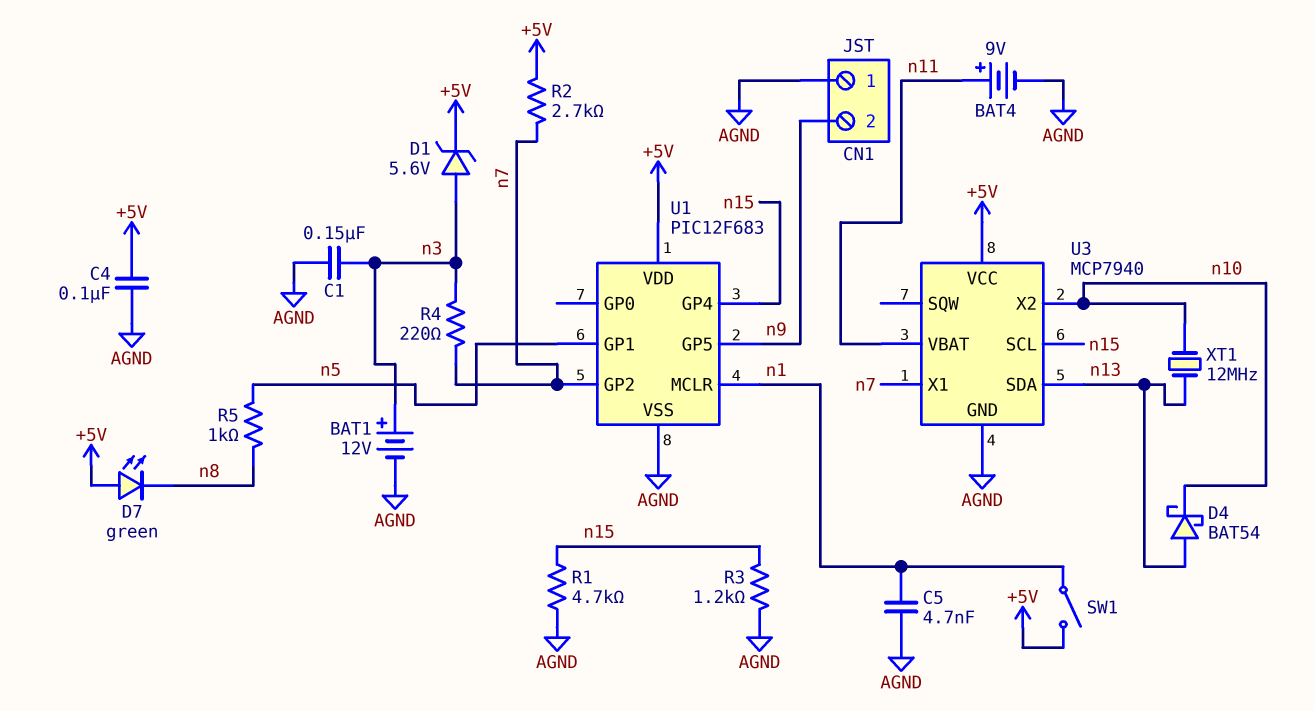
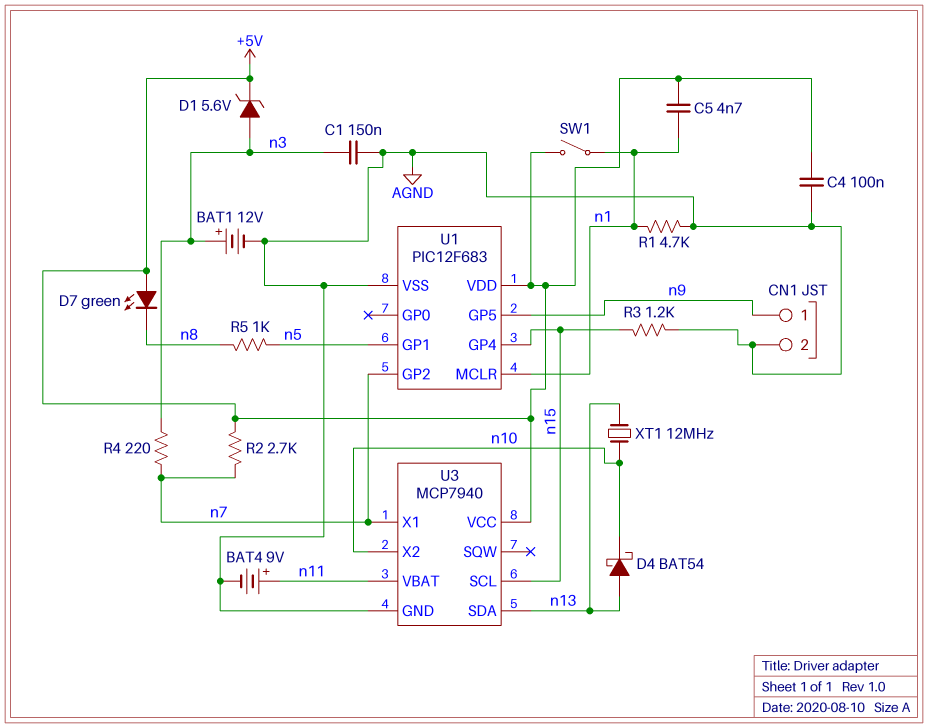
C5: 4.7nF (AGND, n1) -> 4.7nF (+5V, n1)
CN1 pin 1: AGND -> n9
CN1 pin 2: n9 -> AGND
R1: 4.7k (AGND, n15) -> 4.7k (AGND, n1)

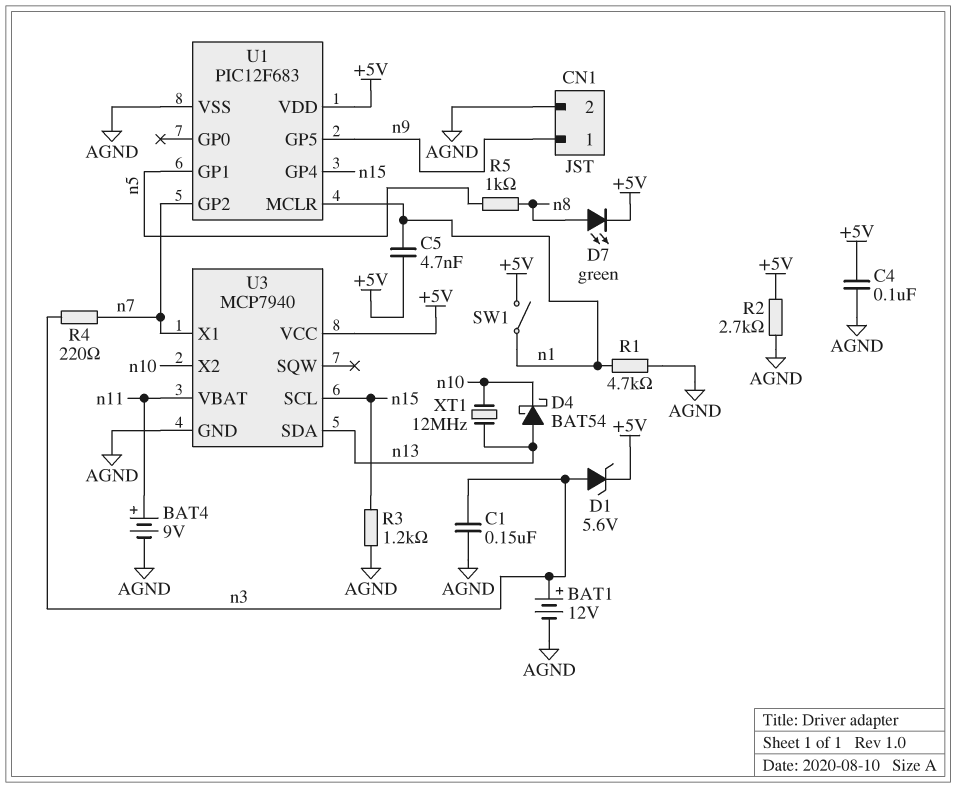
D7: LED green (A +5V, K n8) -> LED green (A n8, K +5V)
R2: 2.7k (+5V, n7) -> 2.7k (+5V, AGND)

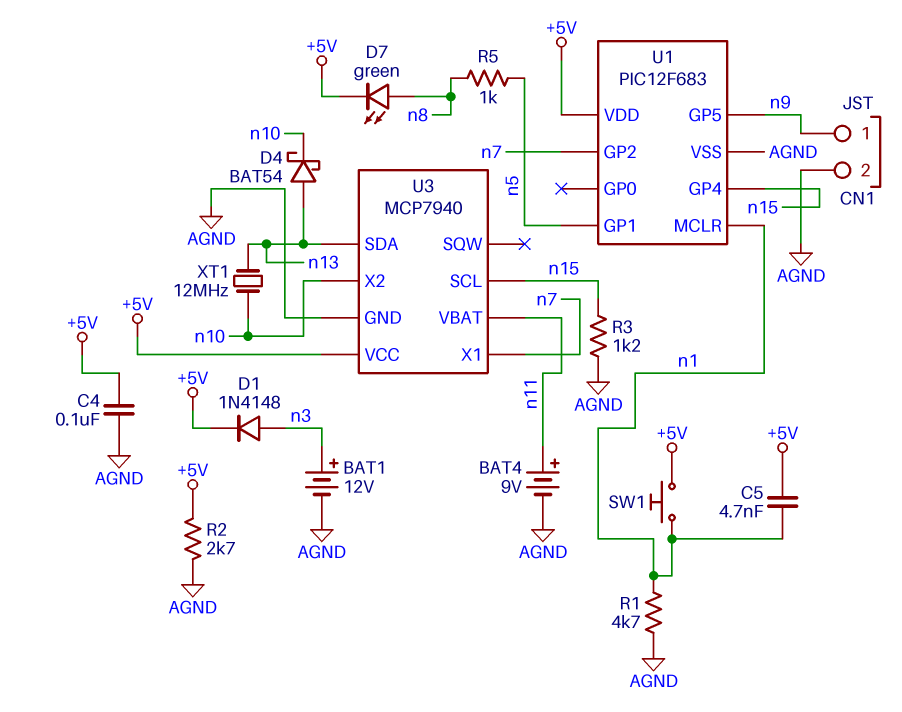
C1: 150nF (AGND, n3) -> none
D1: zener 5.6V (A n3, K +5V) -> diode 1N4148 (A n3, K +5V)
R4: 220 (n3, n7) -> none
SW1: switch (+5V, n1) -> button (+5V, n1)

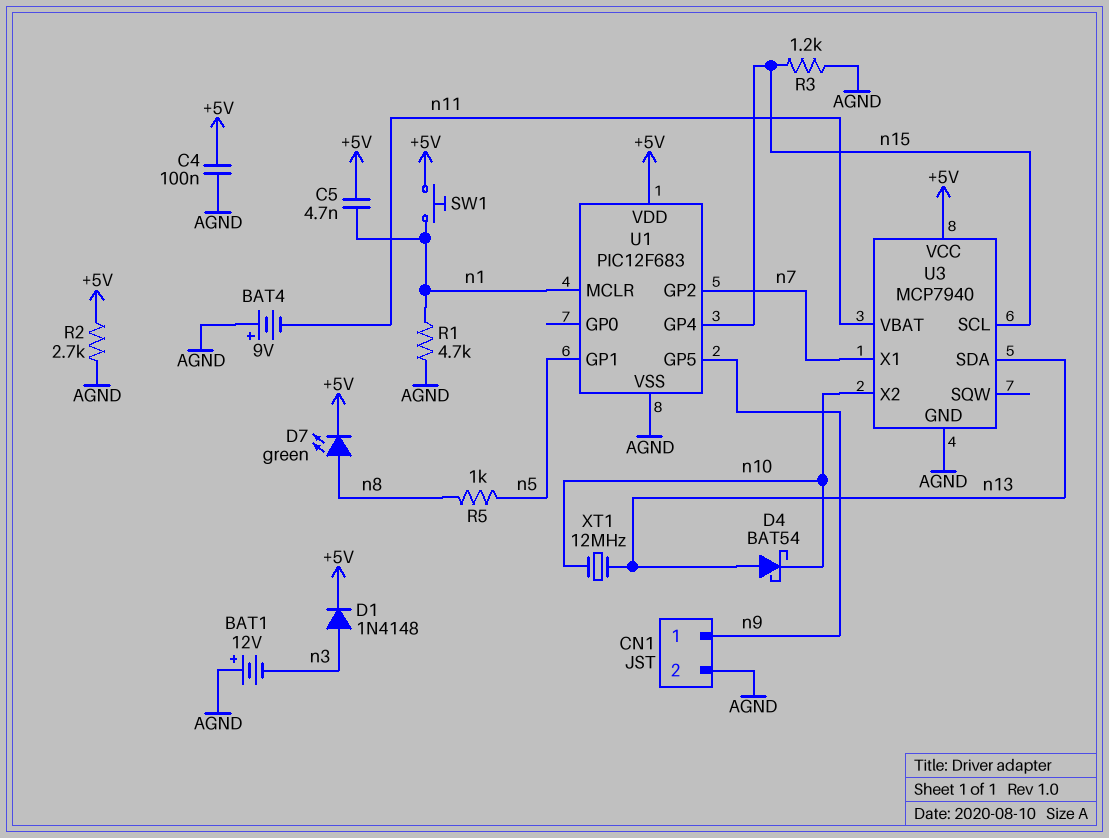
BAT1: 12V (plus n3, minus AGND) -> 12V (plus AGND, minus n3)
BAT4: 9V (plus n11, minus AGND) -> 9V (plus AGND, minus n11)

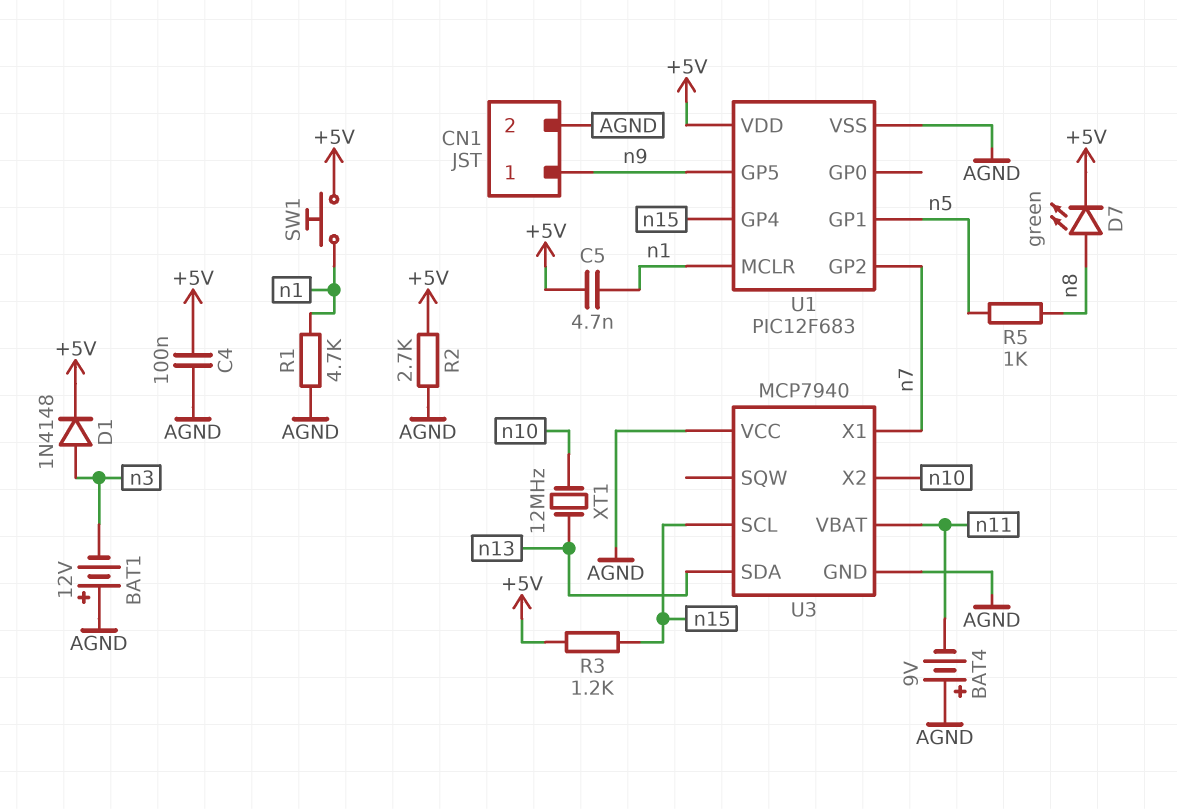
D4: schottky BAT54 (A n13, K n10) -> none
R3: 1.2k (AGND, n15) -> 1.2k (+5V, n15)
U3 pin VCC: +5V -> AGND

